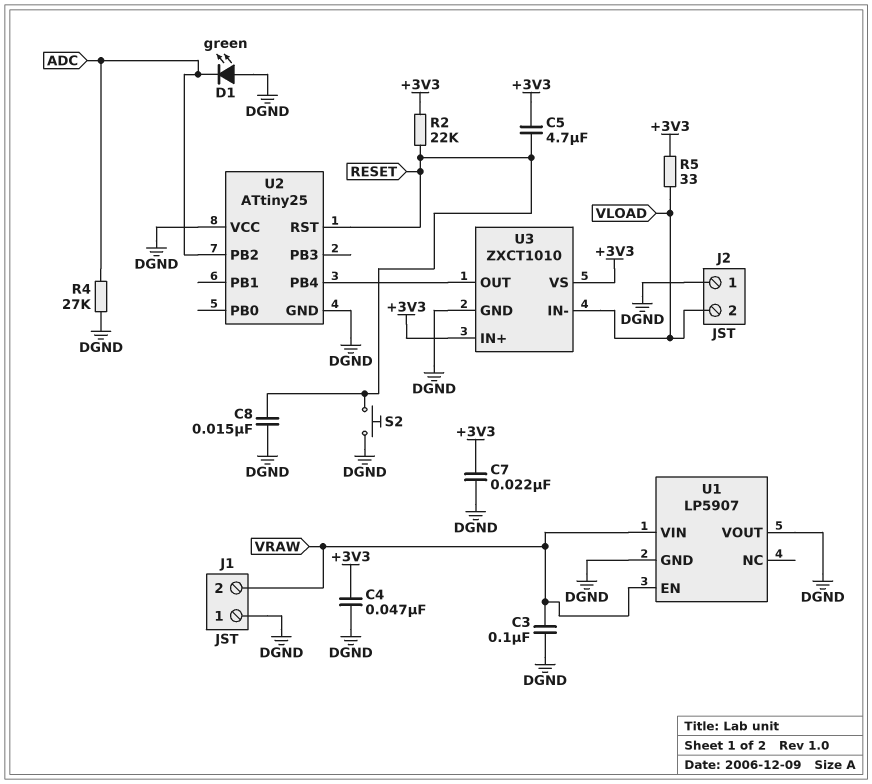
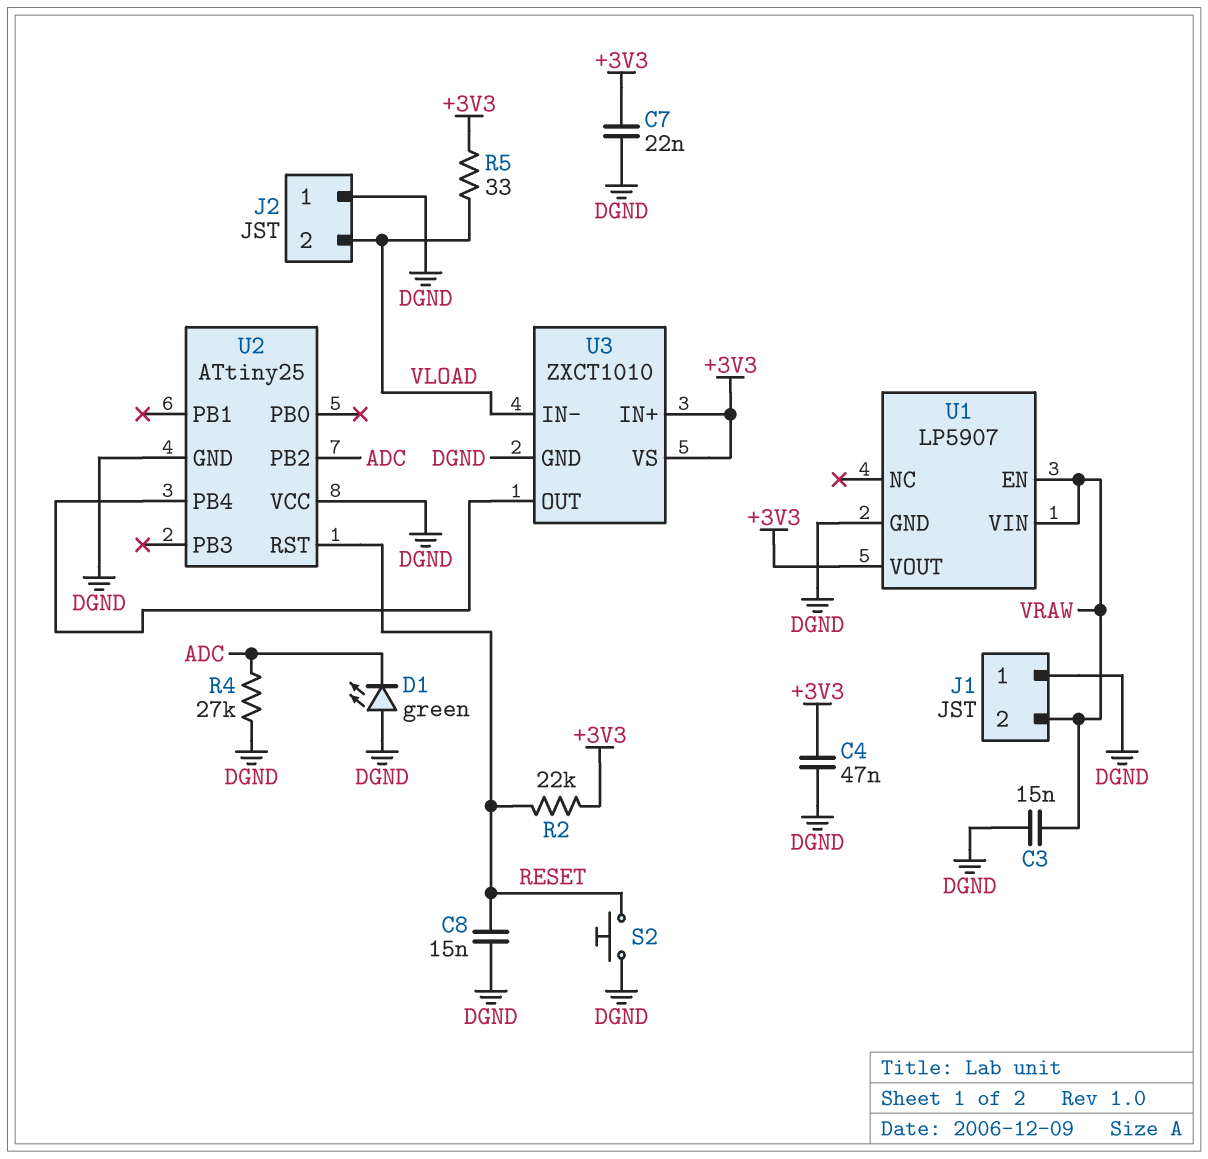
C3: 100nF (DGND, VRAW) -> 15nF (DGND, VRAW)
C5: 4.7uF (+3V3, RESET) -> none
U1 pin VOUT: DGND -> +3V3

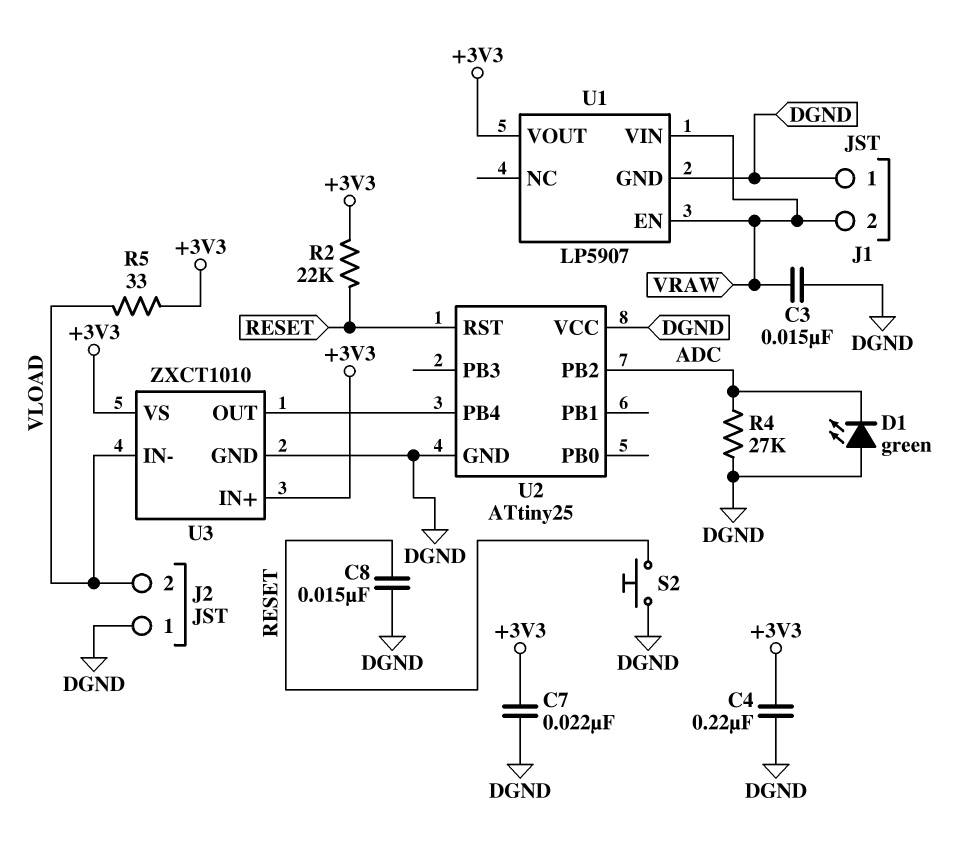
C4: 47nF (+3V3, DGND) -> 220nF (+3V3, DGND)

